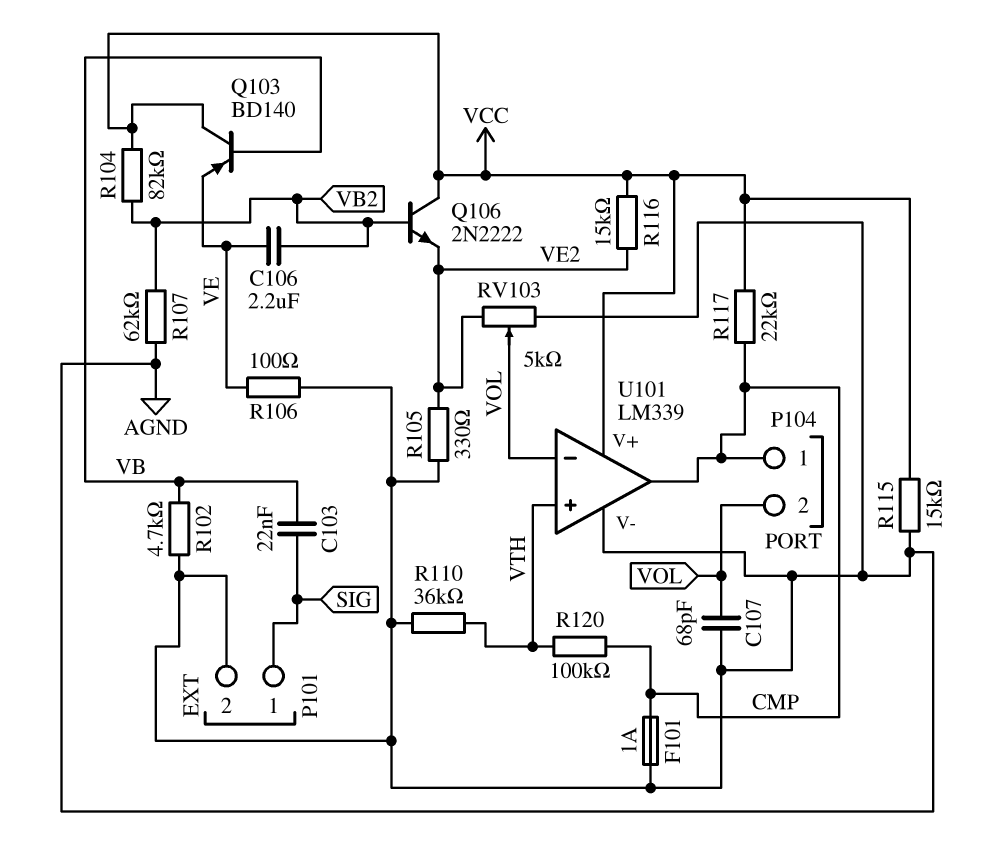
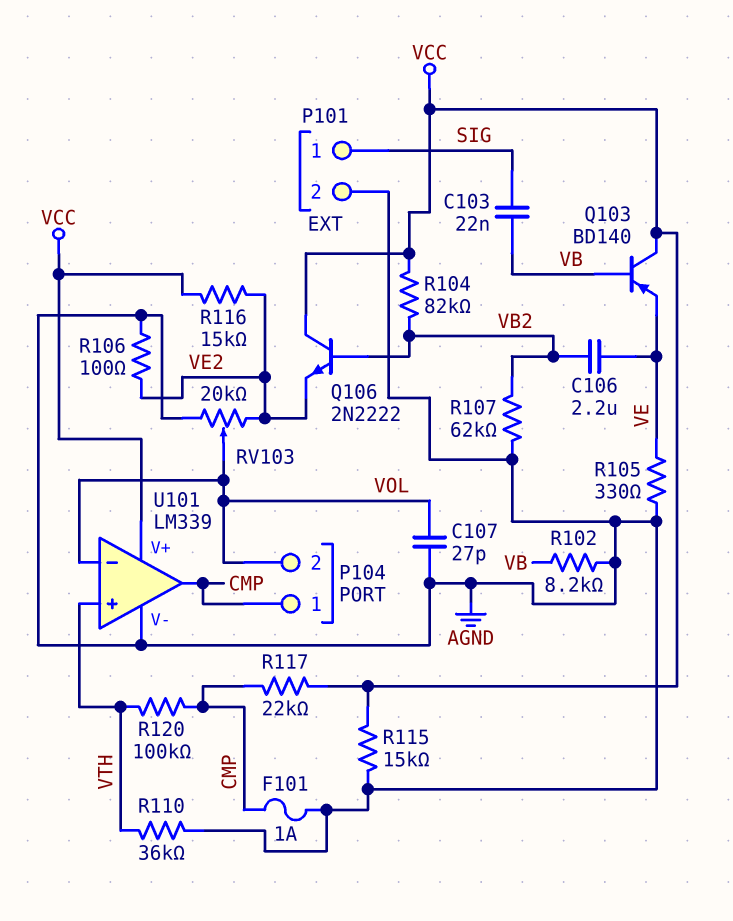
C107: 68pF (AGND, VOL) -> 27pF (AGND, VOL)
R102: 4.7k (AGND, VB) -> 8.2k (AGND, VB)
R105: 330 (AGND, VE2) -> 330 (AGND, VE)
R106: 100 (AGND, VE) -> 100 (AGND, VE2)
RV103: 5k (AGND, VE2, wiper VOL) -> 20k (AGND, VE2, wiper VOL)

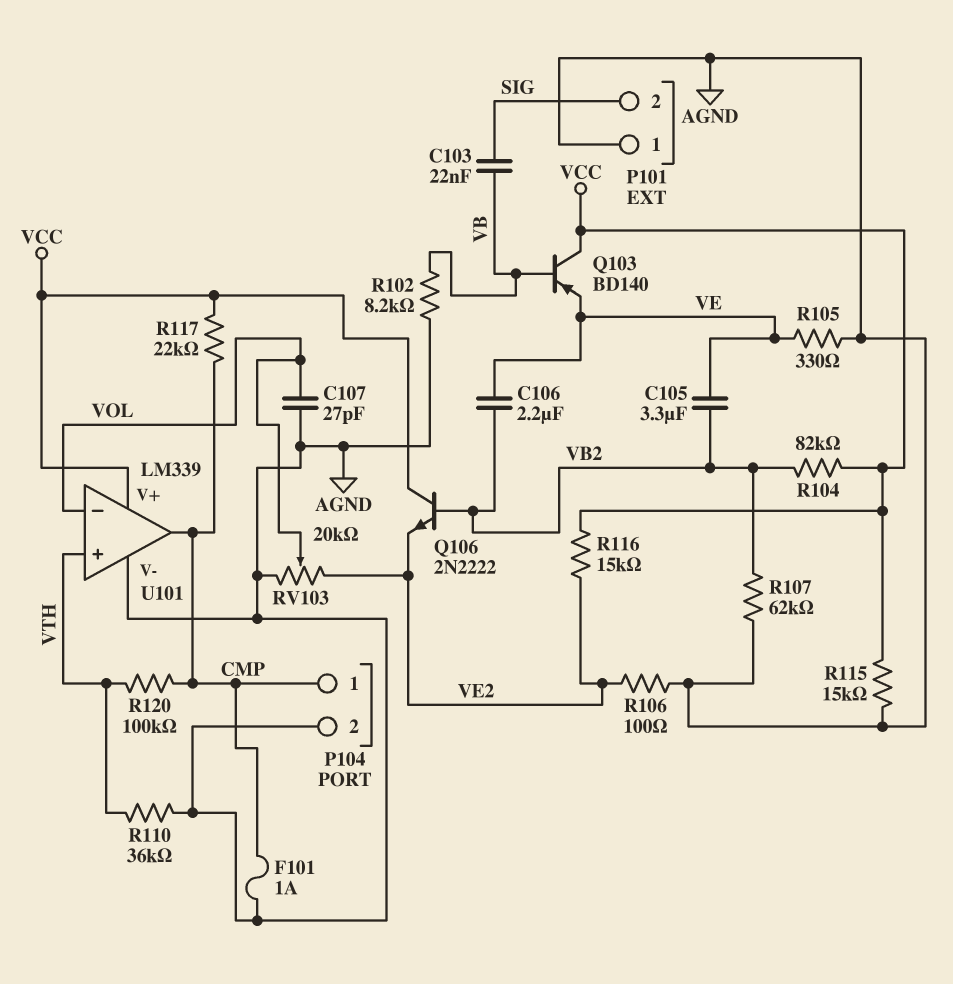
C105: none -> 3.3uF (VB2, VE)
P101 pin 1: SIG -> AGND
P101 pin 2: AGND -> SIG
P104 pin 2: VOL -> AGND

